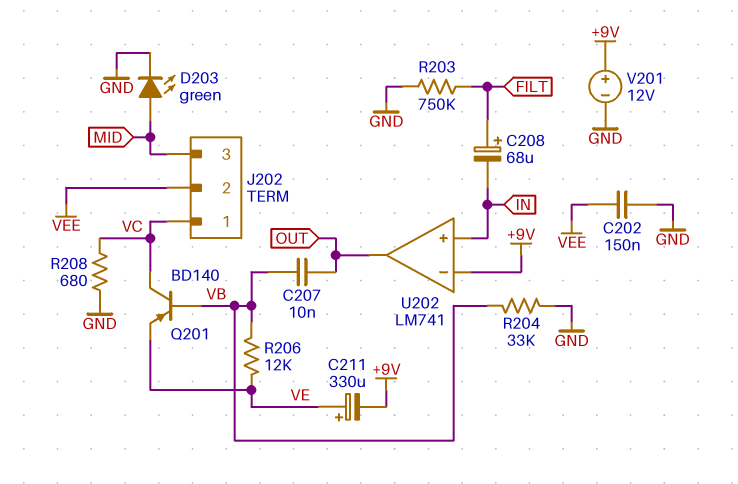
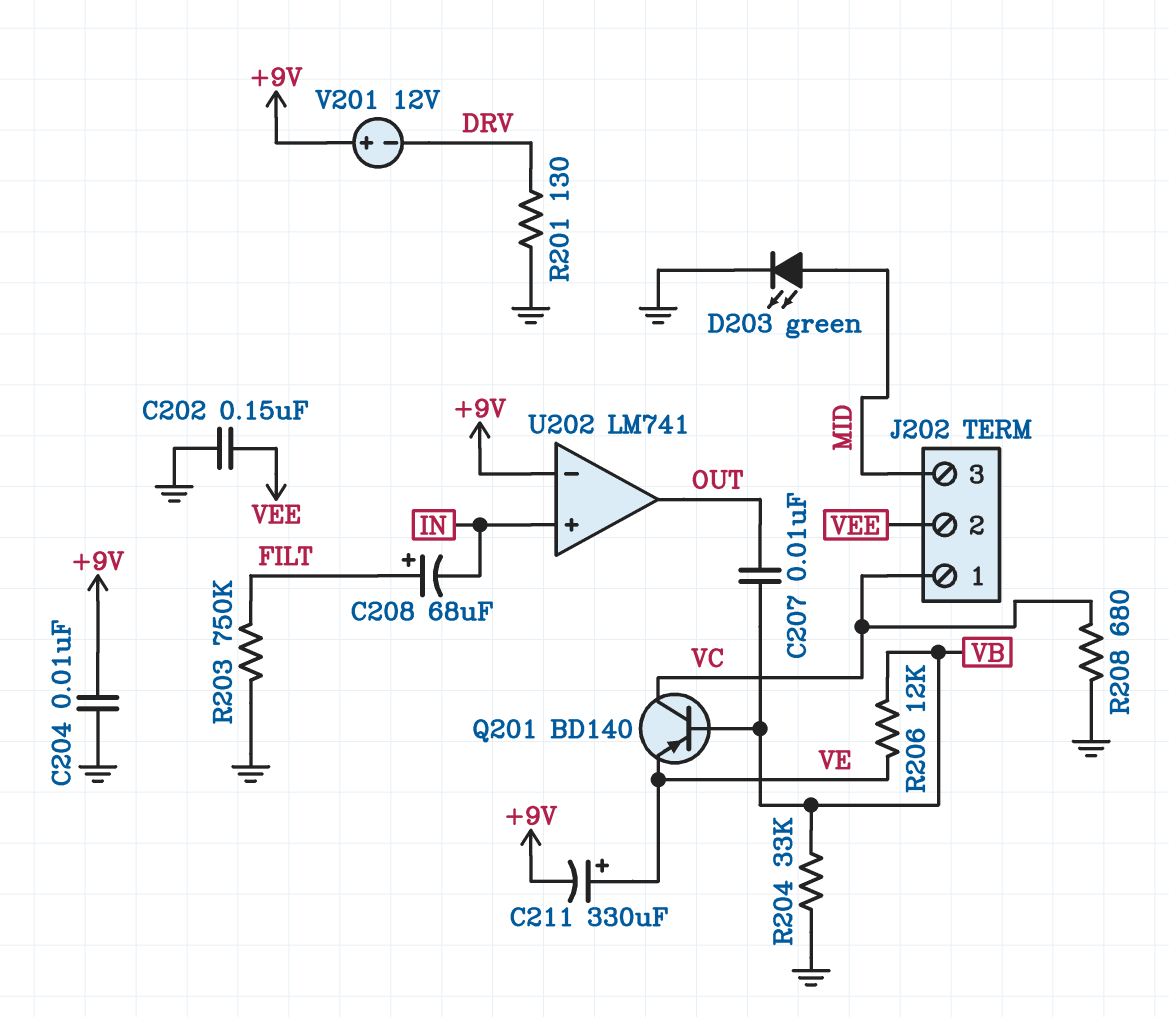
C204: none -> 10nF (+9V, GND)
R201: none -> 130 (DRV, GND)
V201: 12V (plus +9V, minus GND) -> 12V (plus +9V, minus DRV)

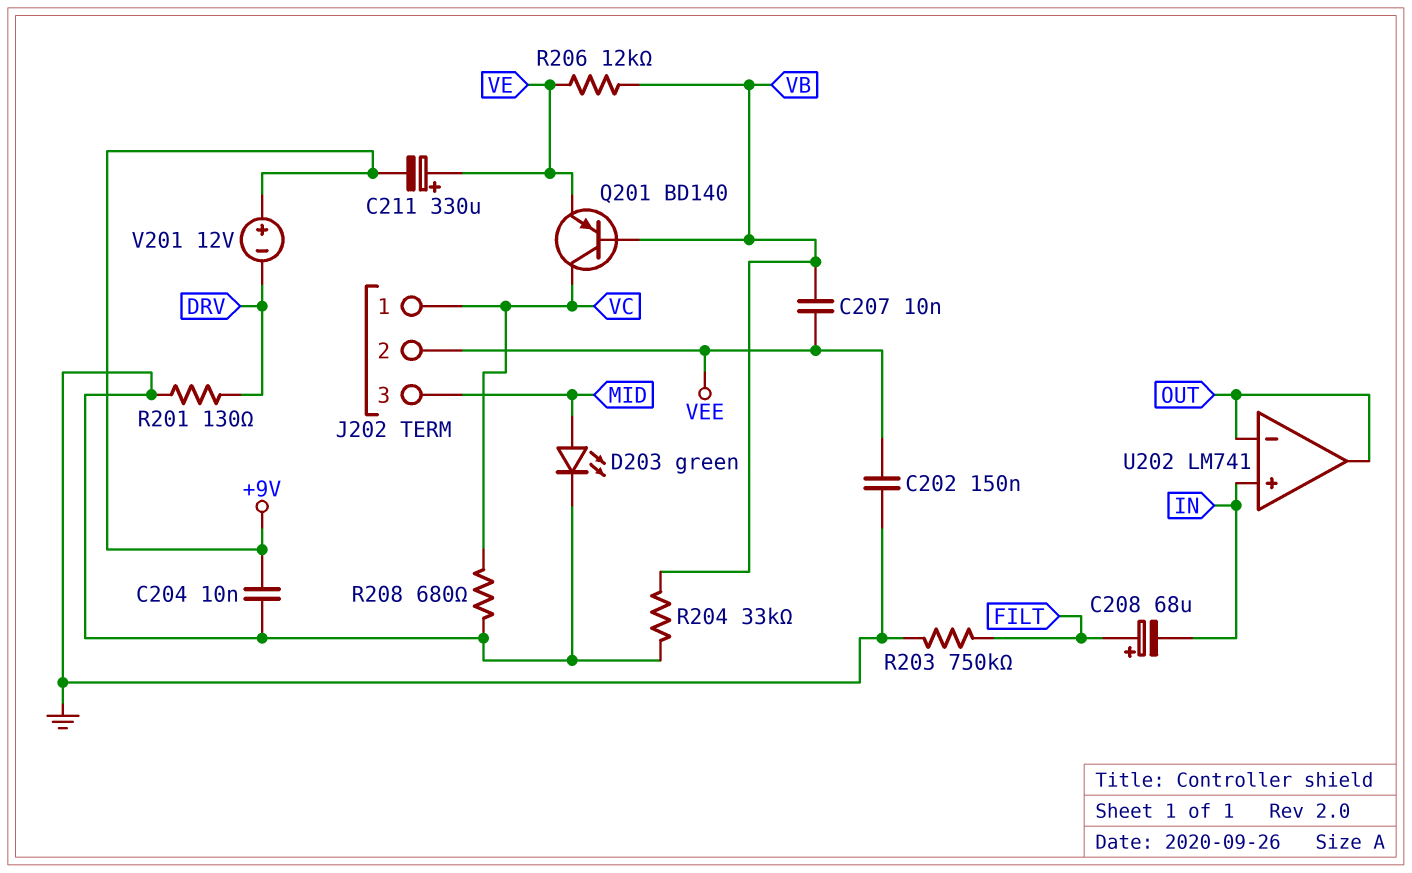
C207: 10nF (OUT, VB) -> 10nF (VB, VEE)
U202 pin in-: +9V -> OUT

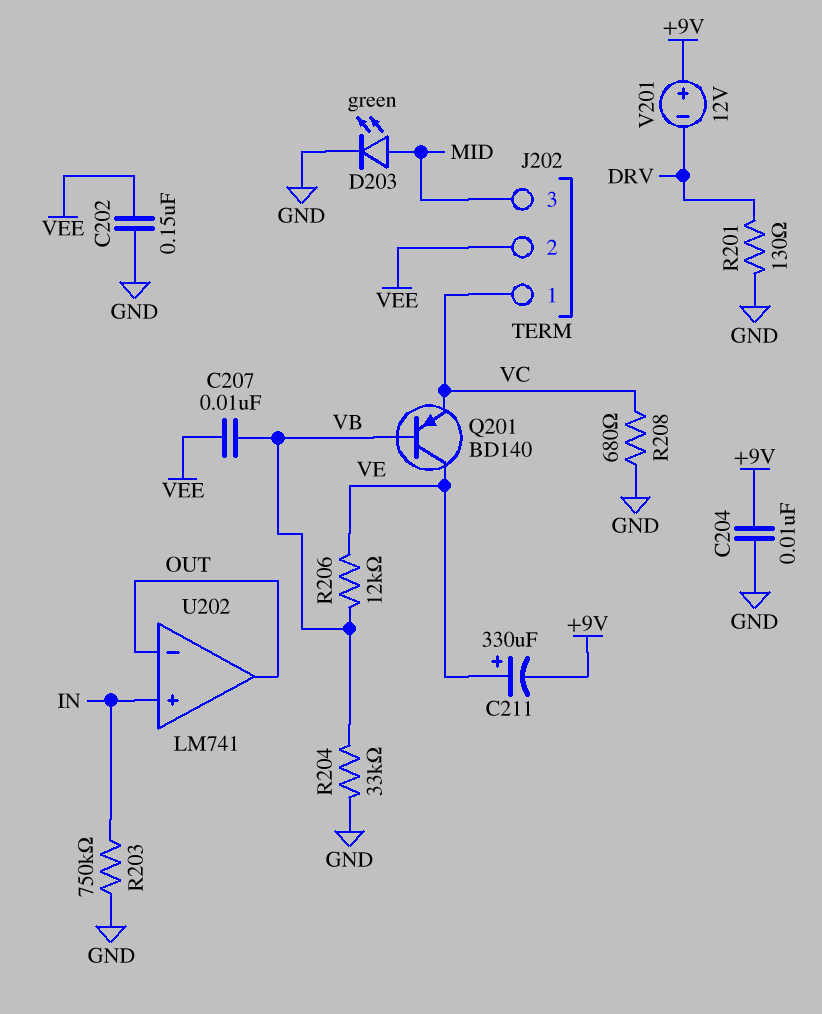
C208: 68uF (plus FILT, minus IN) -> none
Q201: PNP BD140 (B VB, C VC, E VE) -> PNP BD140 (B VB, C VE, E VC)
R203: 750k (FILT, GND) -> 750k (GND, IN)

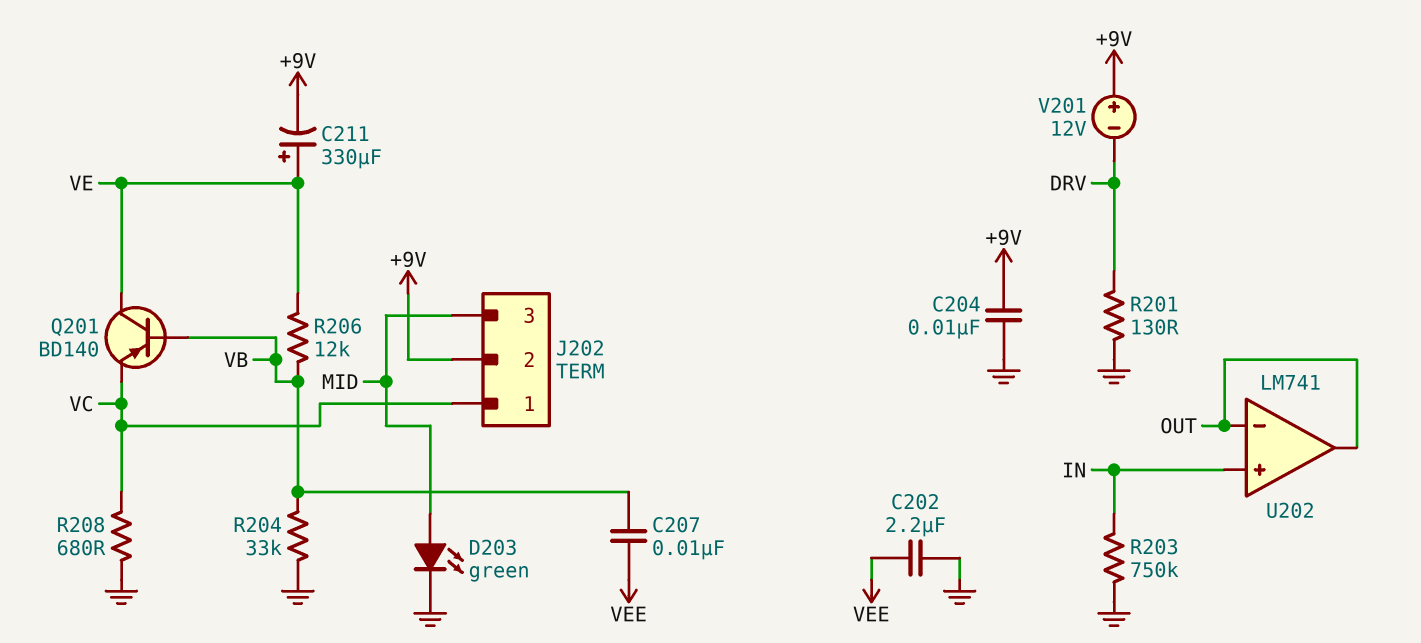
C202: 150nF (GND, VEE) -> 2.2uF (GND, VEE)
J202 pin 2: VEE -> +9V

